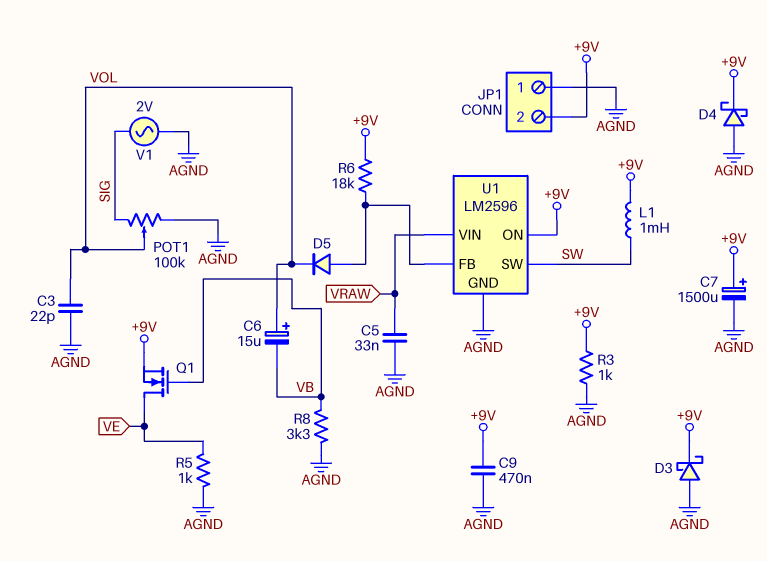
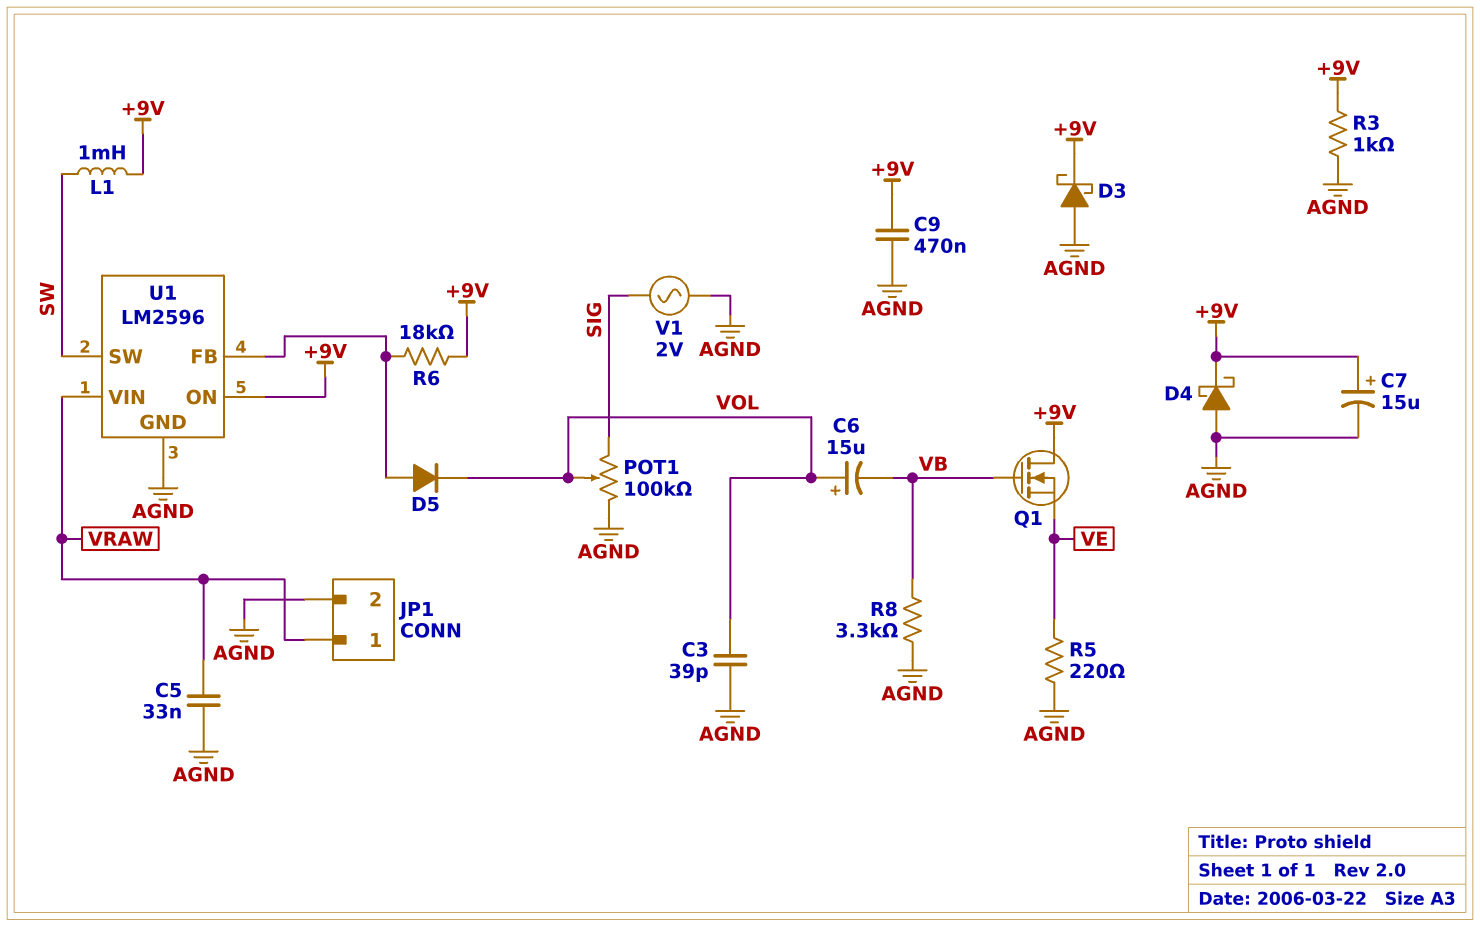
C3: 22pF (AGND, VOL) -> 39pF (AGND, VOL)
C7: 1500uF (plus +9V, minus AGND) -> 15uF (plus +9V, minus AGND)
JP1 pin 1: AGND -> VRAW
JP1 pin 2: +9V -> AGND
Q1: NMOS (G VB, D VE, S +9V) -> NMOS (G VB, D +9V, S VE)
R5: 1k (AGND, VE) -> 220 (AGND, VE)

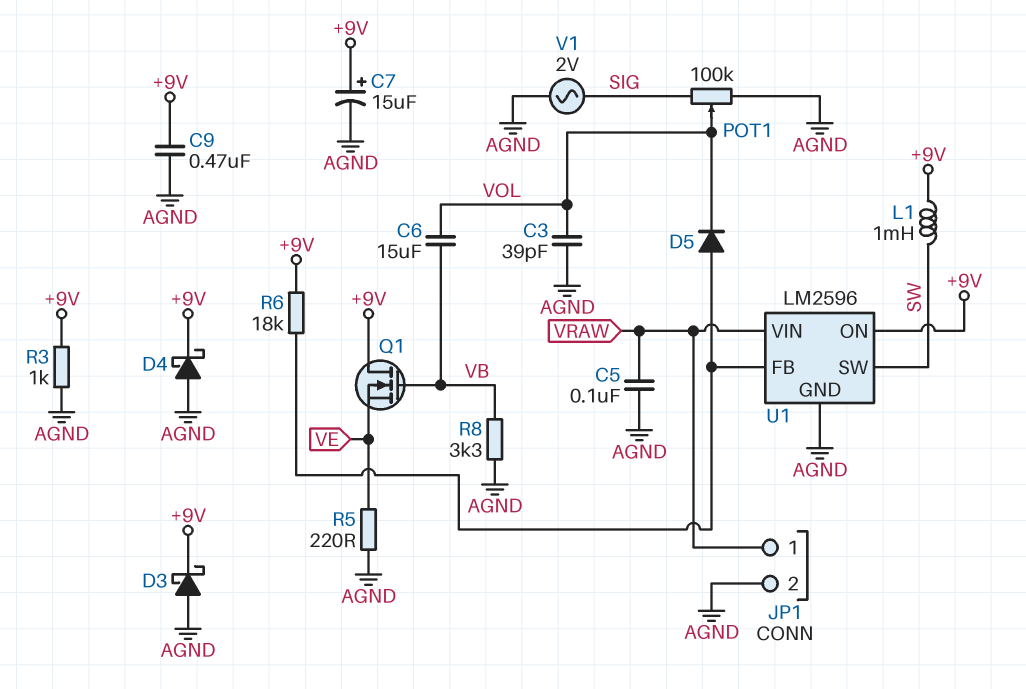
C5: 33nF (AGND, VRAW) -> 100nF (AGND, VRAW)
C6: 15uF (plus VOL, minus VB) -> 15uF (VB, VOL)

